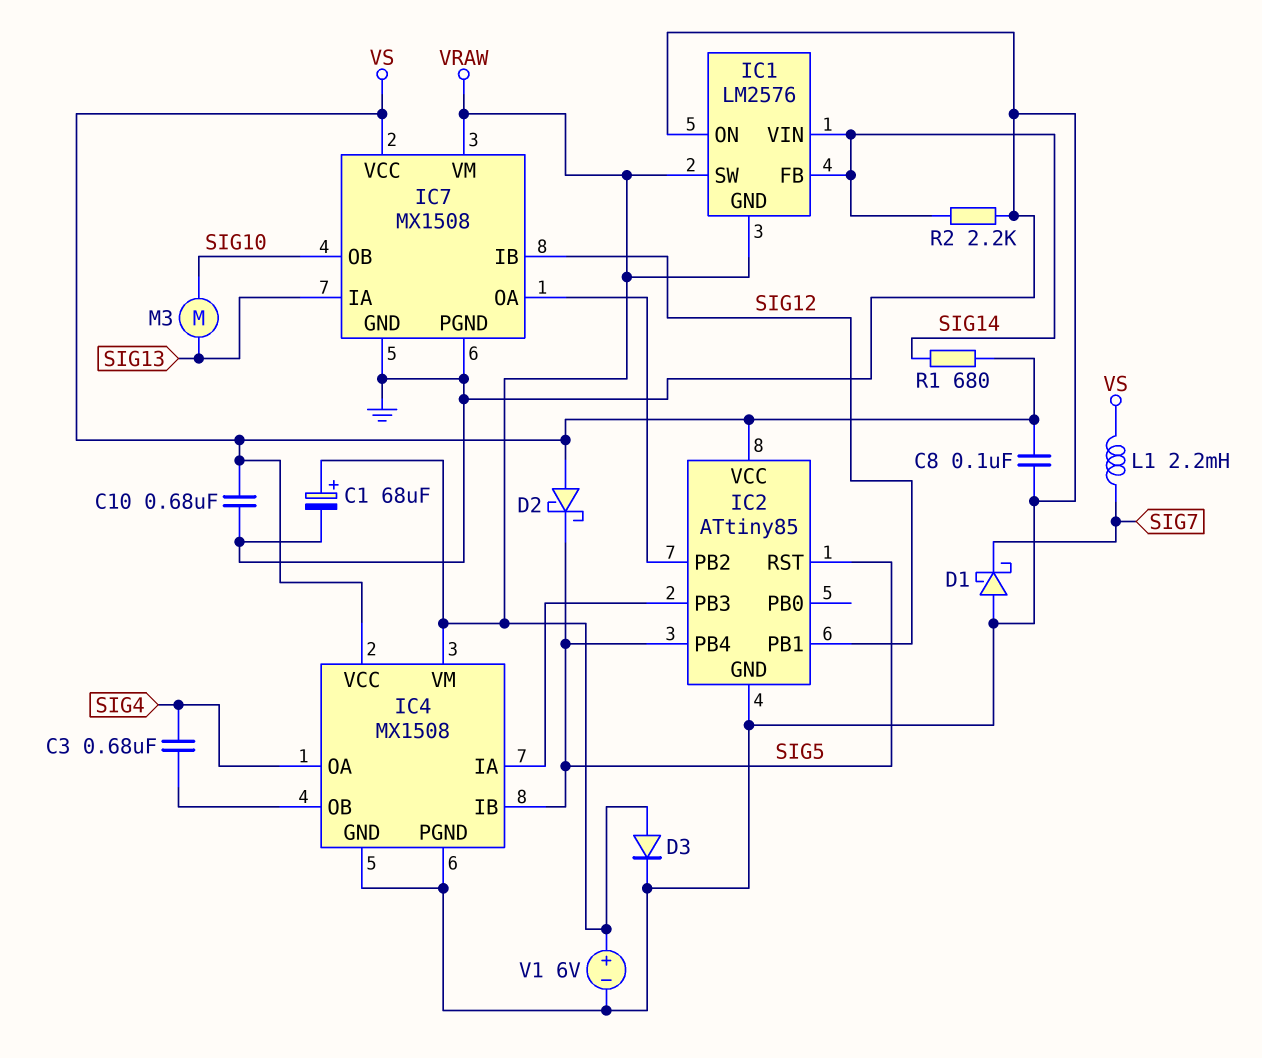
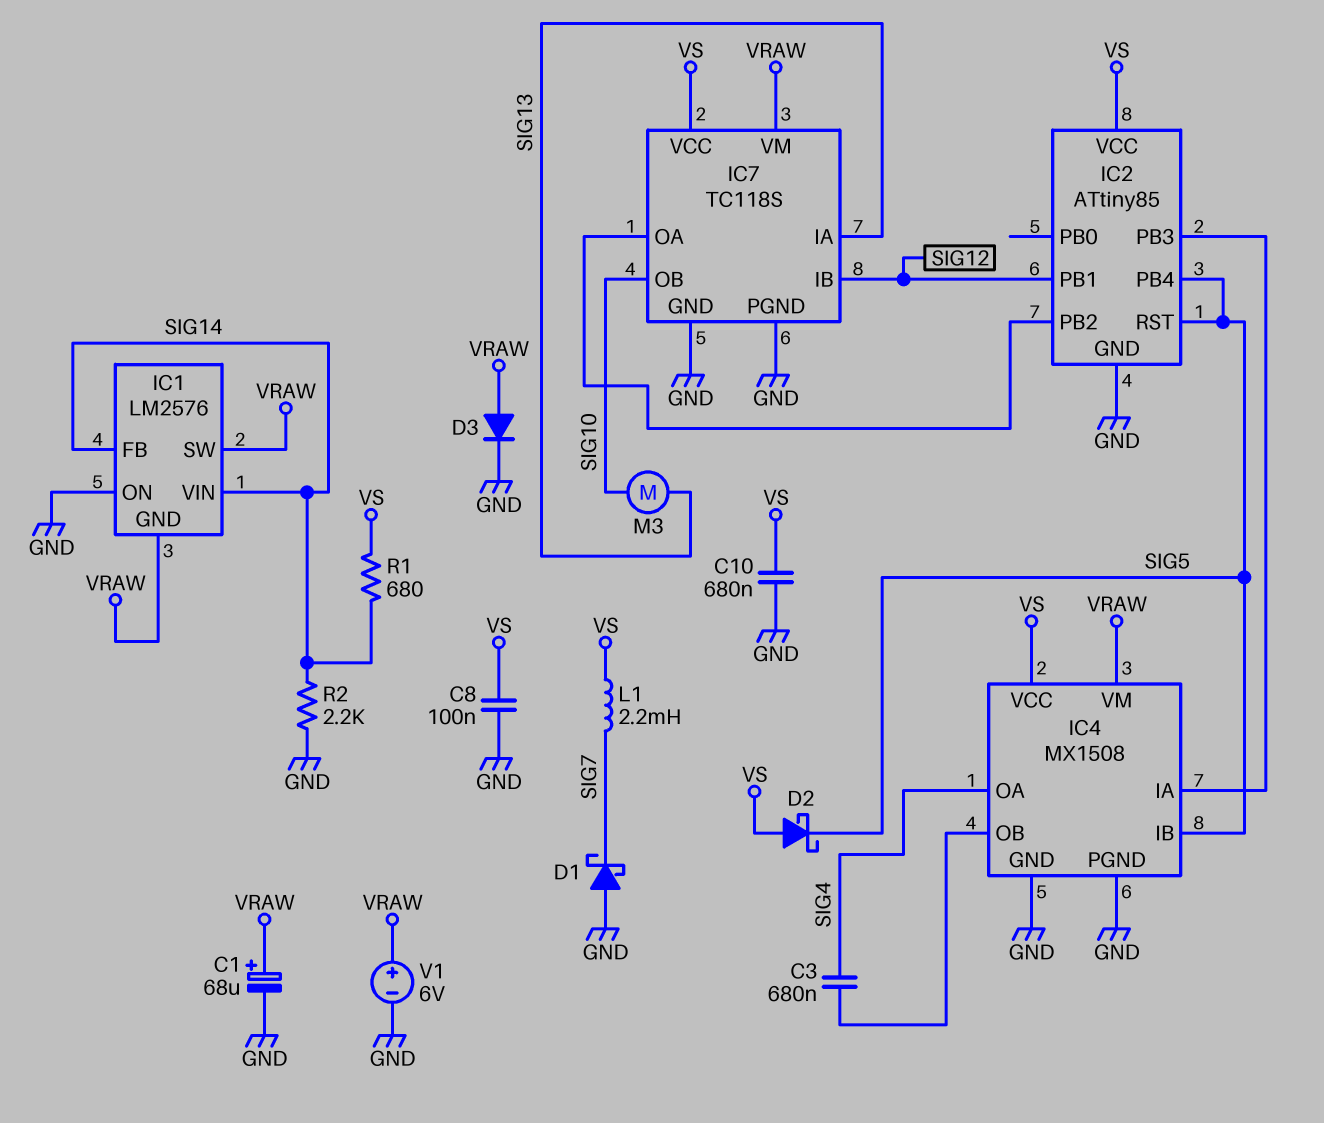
IC7: MX1508 -> TC118S

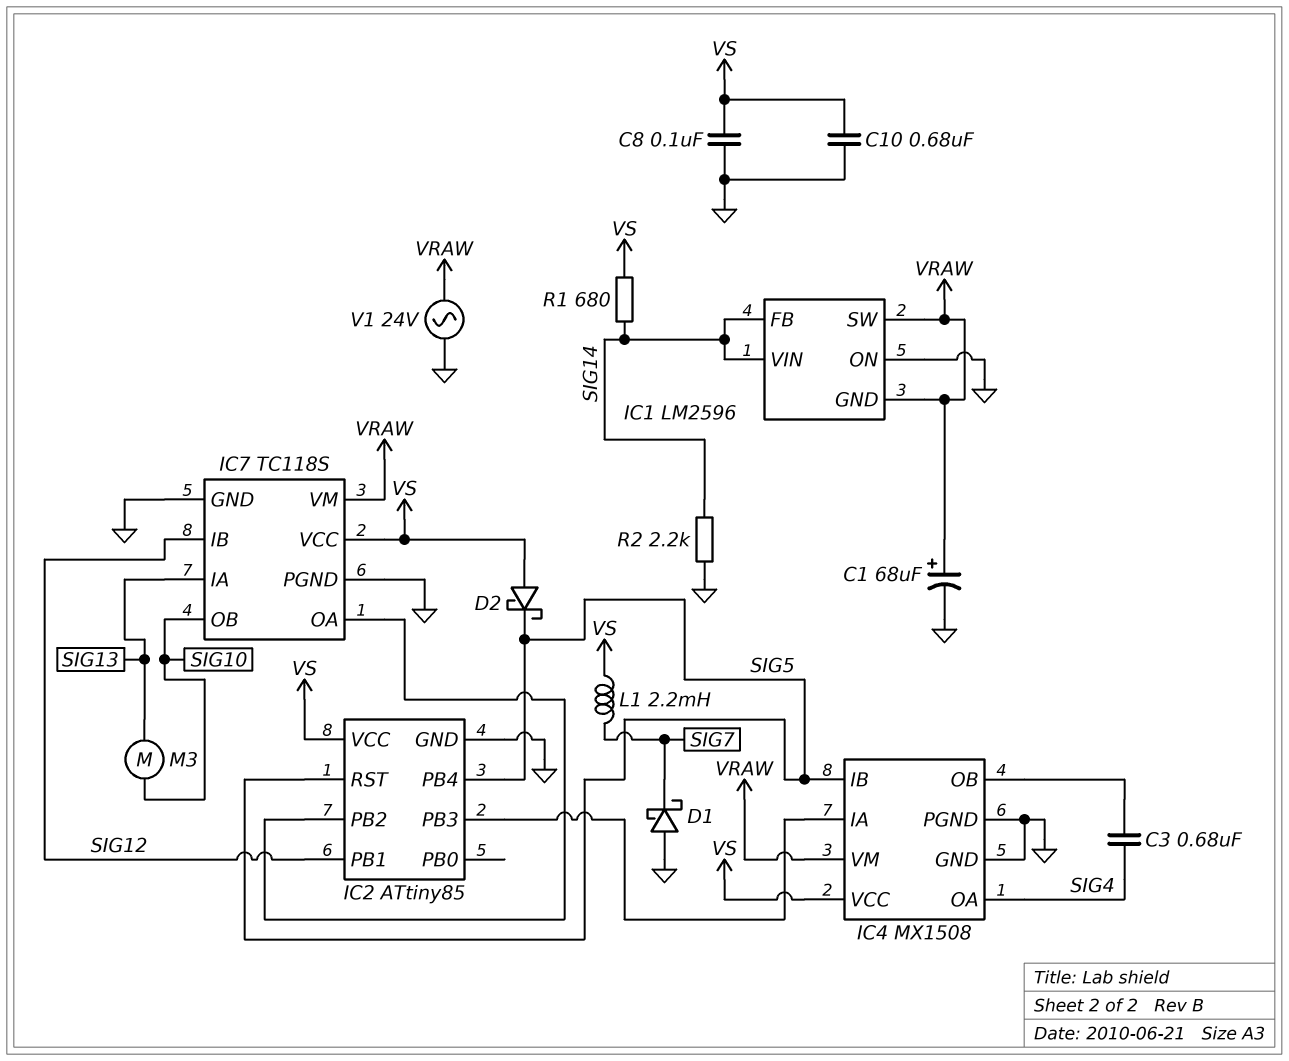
D3: diode (A VRAW, K GND) -> none
IC1: LM2576 -> LM2596
V1: 6V (plus VRAW, minus GND) -> AC 24V (GND, VRAW)

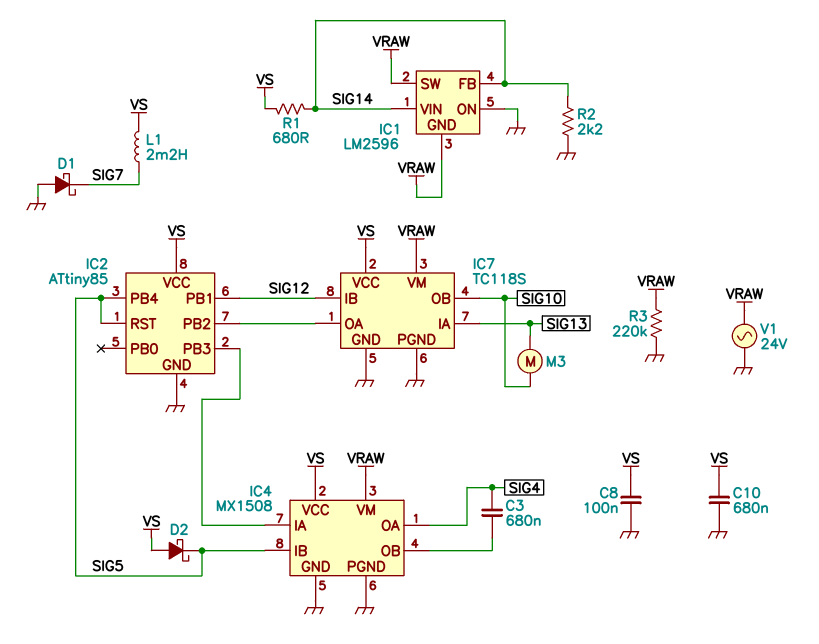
C1: 68uF (plus VRAW, minus GND) -> none
R3: none -> 220k (GND, VRAW)

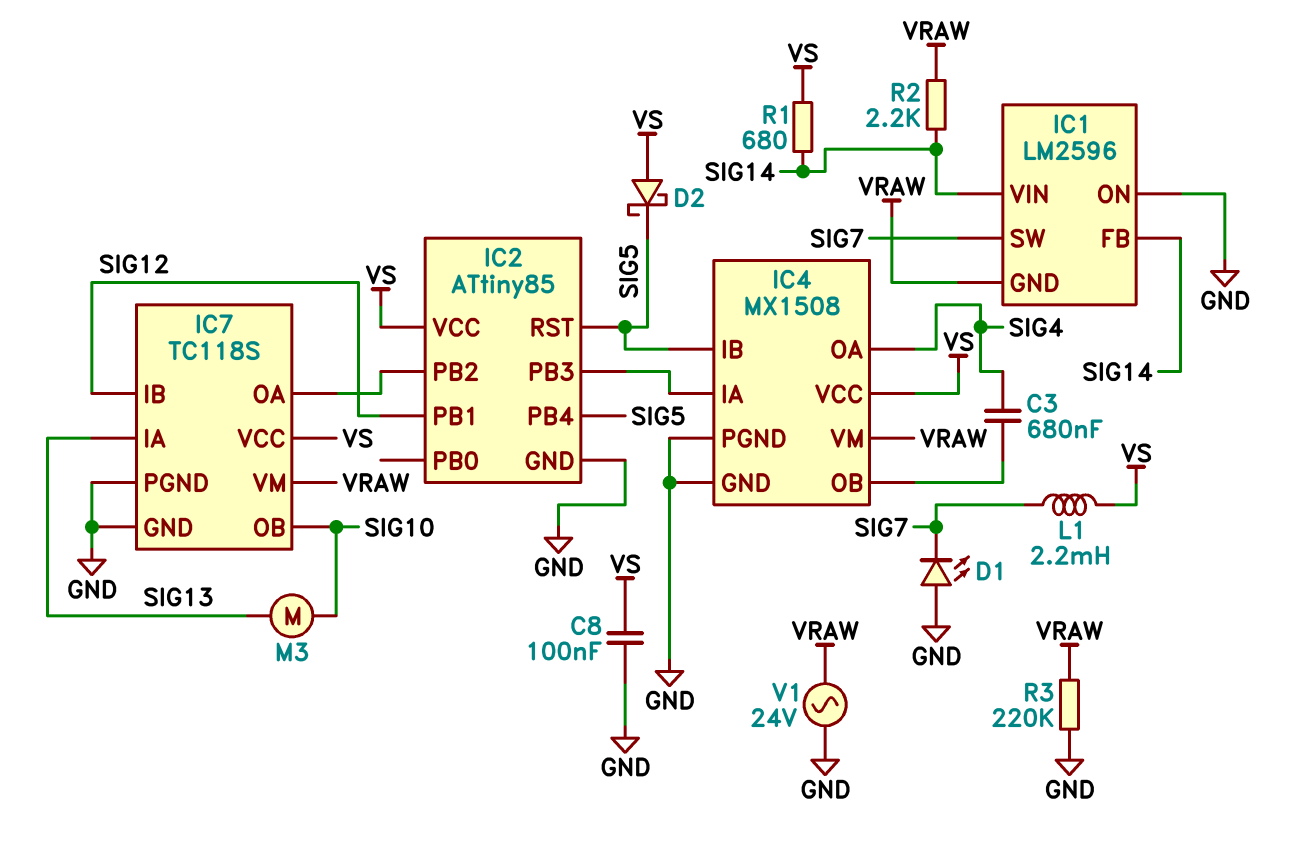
C10: 680nF (GND, VS) -> none
D1: schottky (A GND, K SIG7) -> LED (A GND, K SIG7)
IC1 pin SW: VRAW -> SIG7
R2: 2.2k (GND, SIG14) -> 2.2k (SIG14, VRAW)

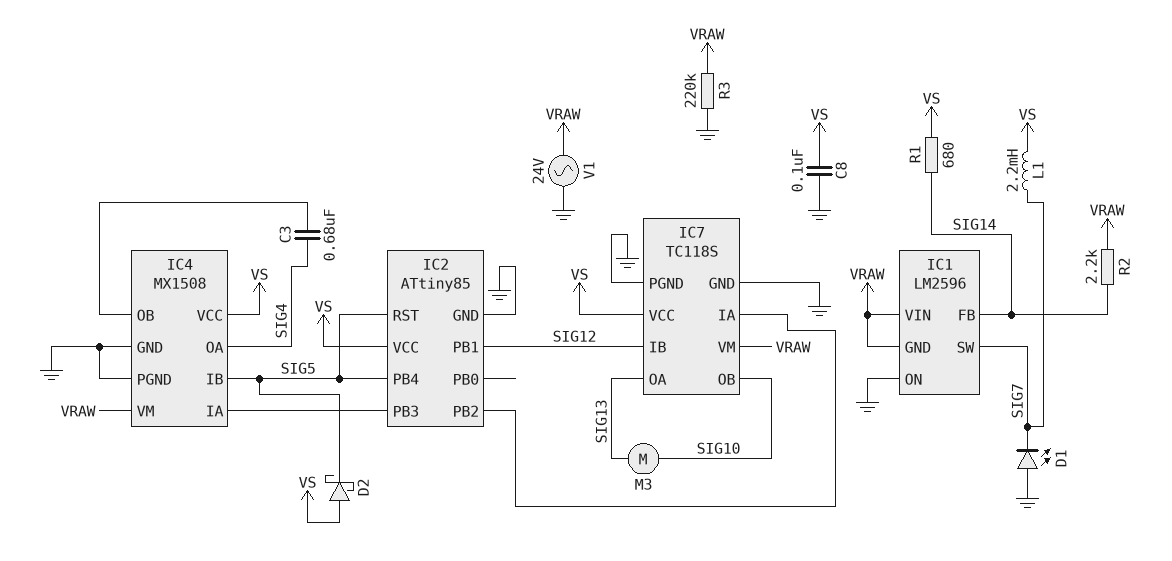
IC1 pin VIN: SIG14 -> VRAW
IC7 pin IA: SIG13 -> IC2/PB2
IC7 pin OA: IC2/PB2 -> SIG13

